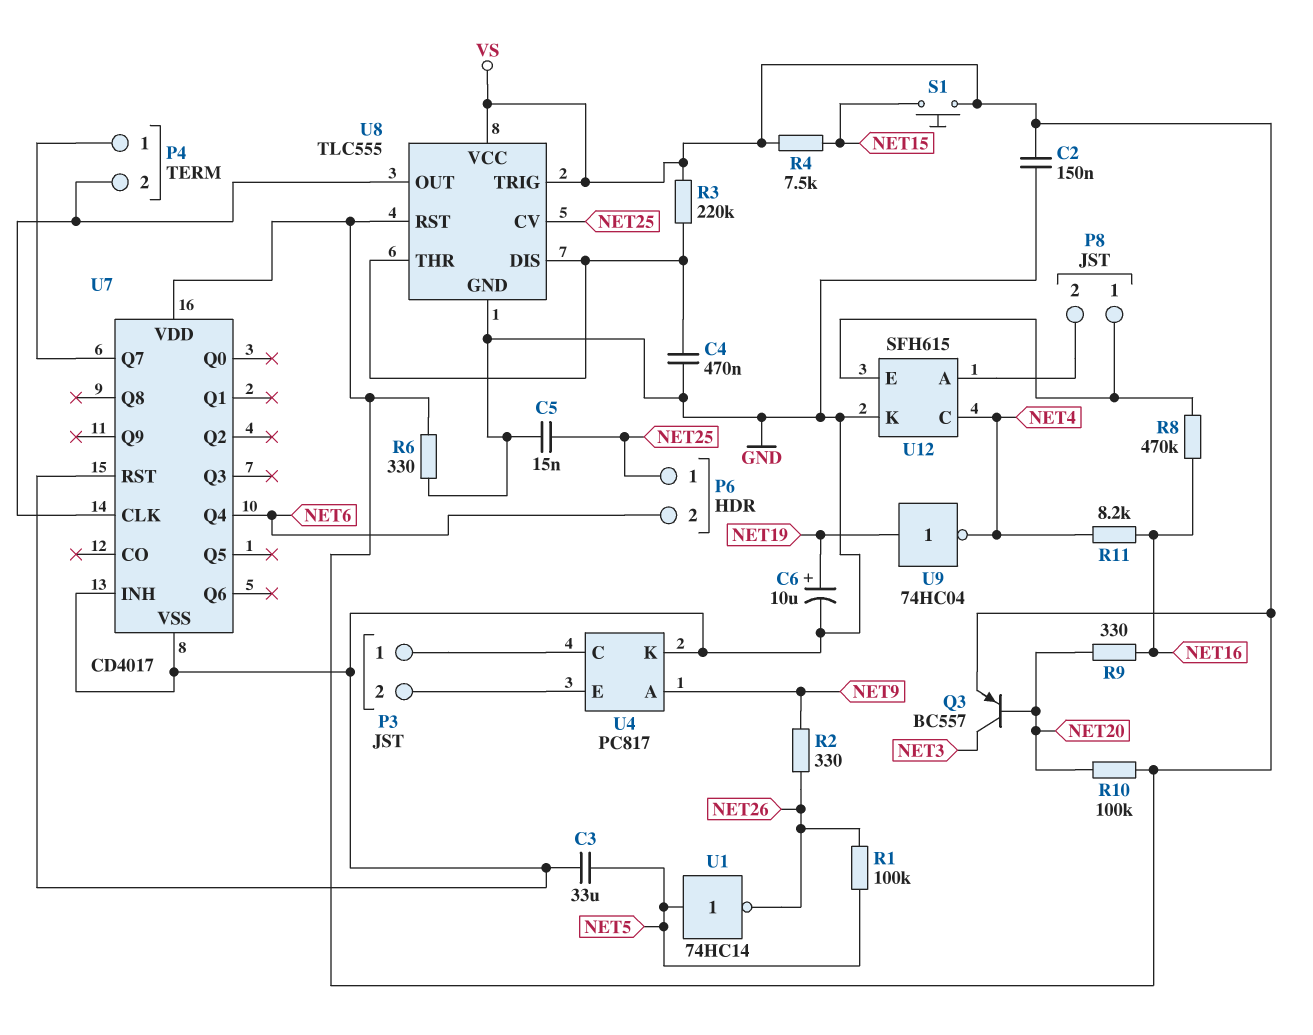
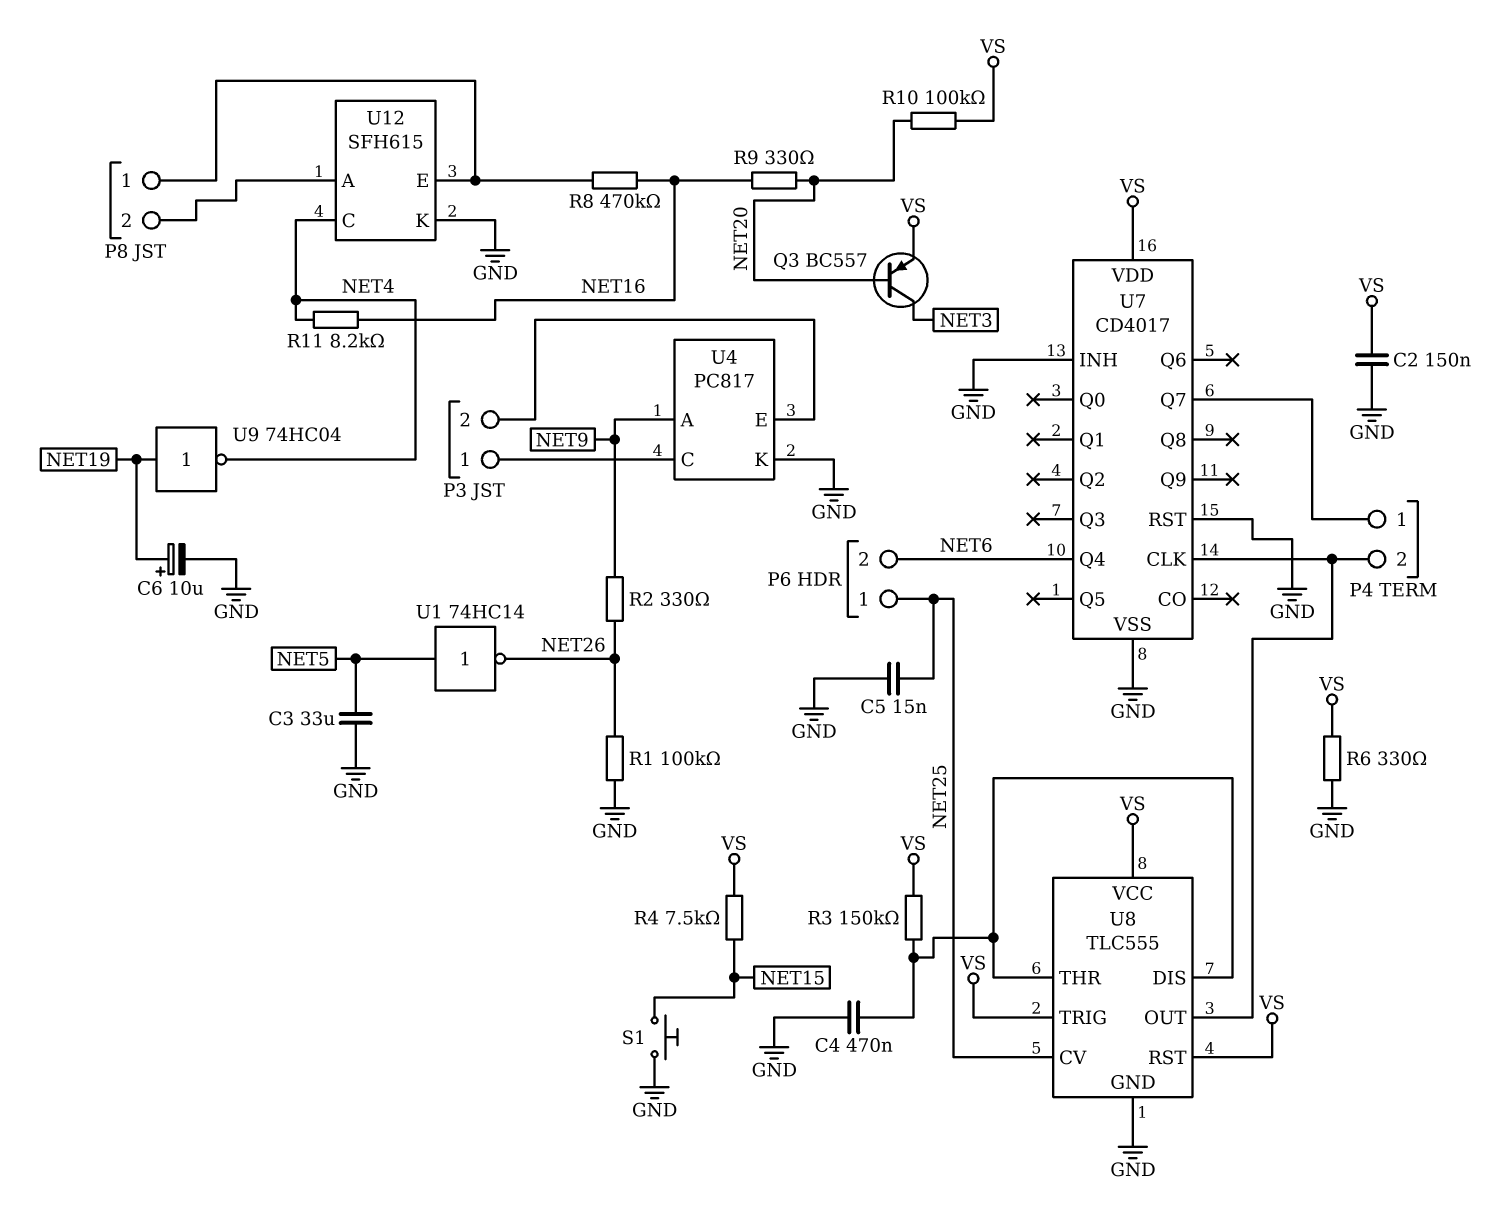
R1: 100k (NET5, NET26) -> 100k (GND, NET26)
R3: 220k (U8/DIS, VS) -> 150k (U8/DIS, VS)
S1: button (NET15, VS) -> button (GND, NET15)

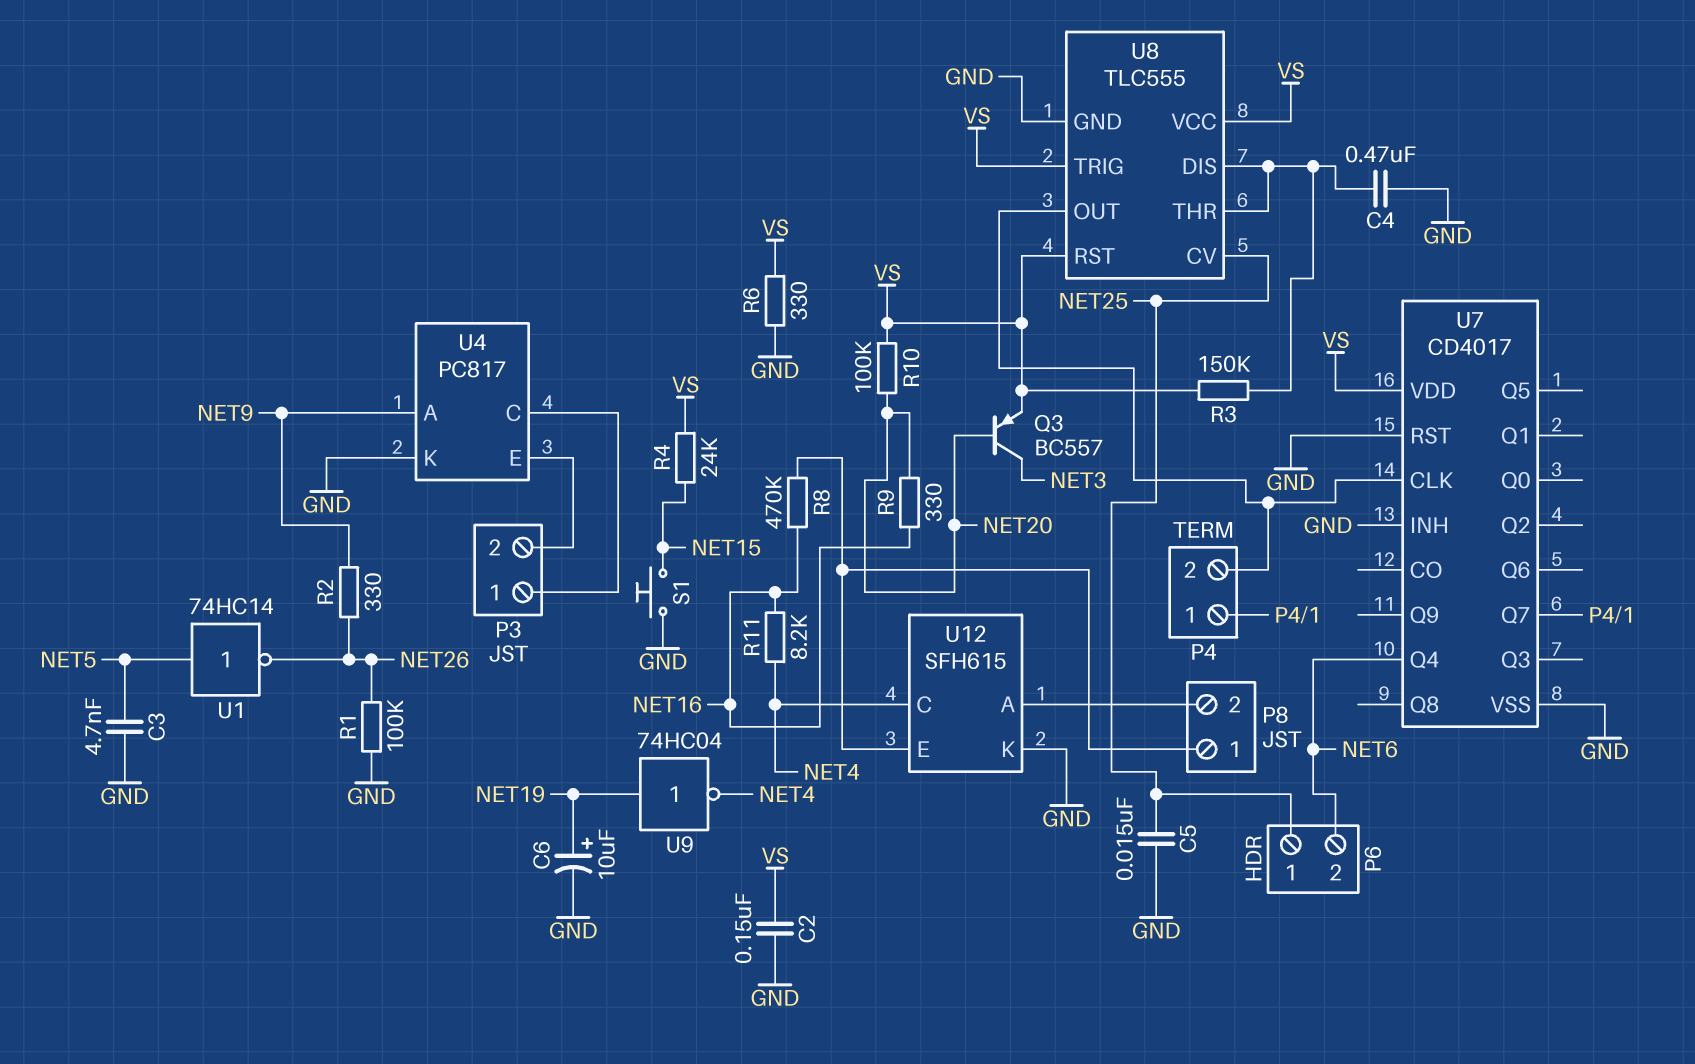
C3: 33uF (GND, NET5) -> 4.7nF (GND, NET5)
R4: 7.5k (NET15, VS) -> 24k (NET15, VS)

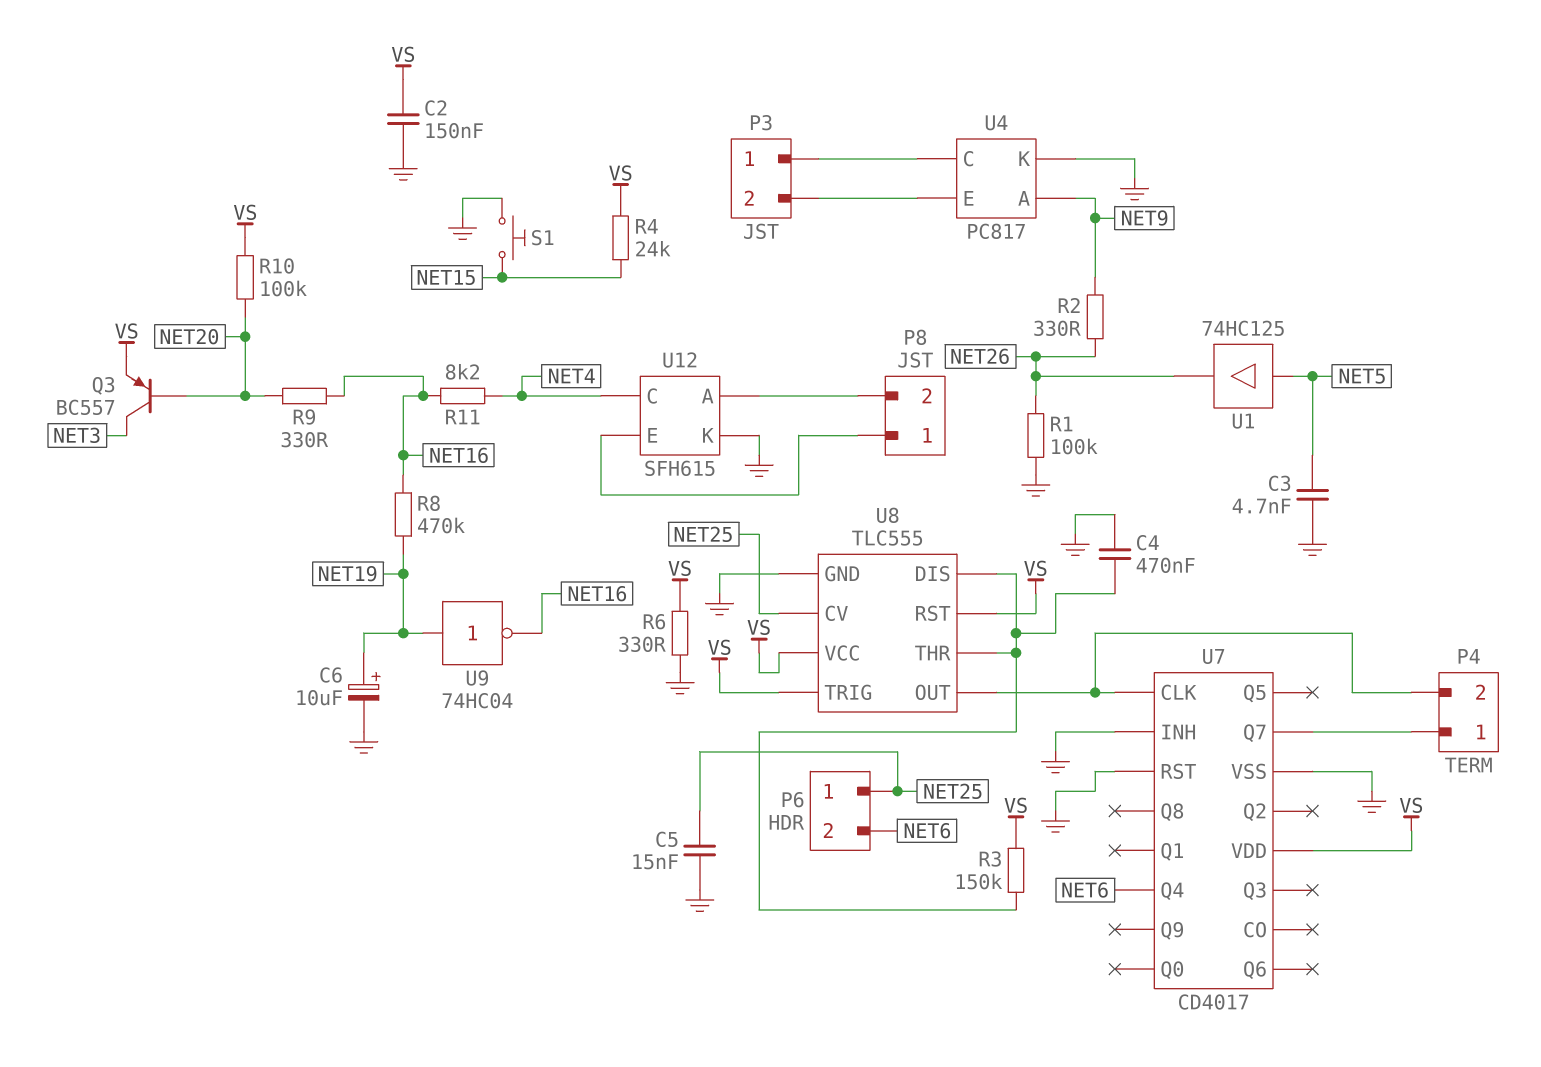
R8: 470k (NET16, P8/1) -> 470k (NET16, NET19)
U1: NOT 74HC14 (in NET5, out NET26) -> buffer 74HC125 (in NET5, out NET26)
U9: NOT 74HC04 (in NET19, out NET4) -> NOT 74HC04 (in NET19, out NET16)

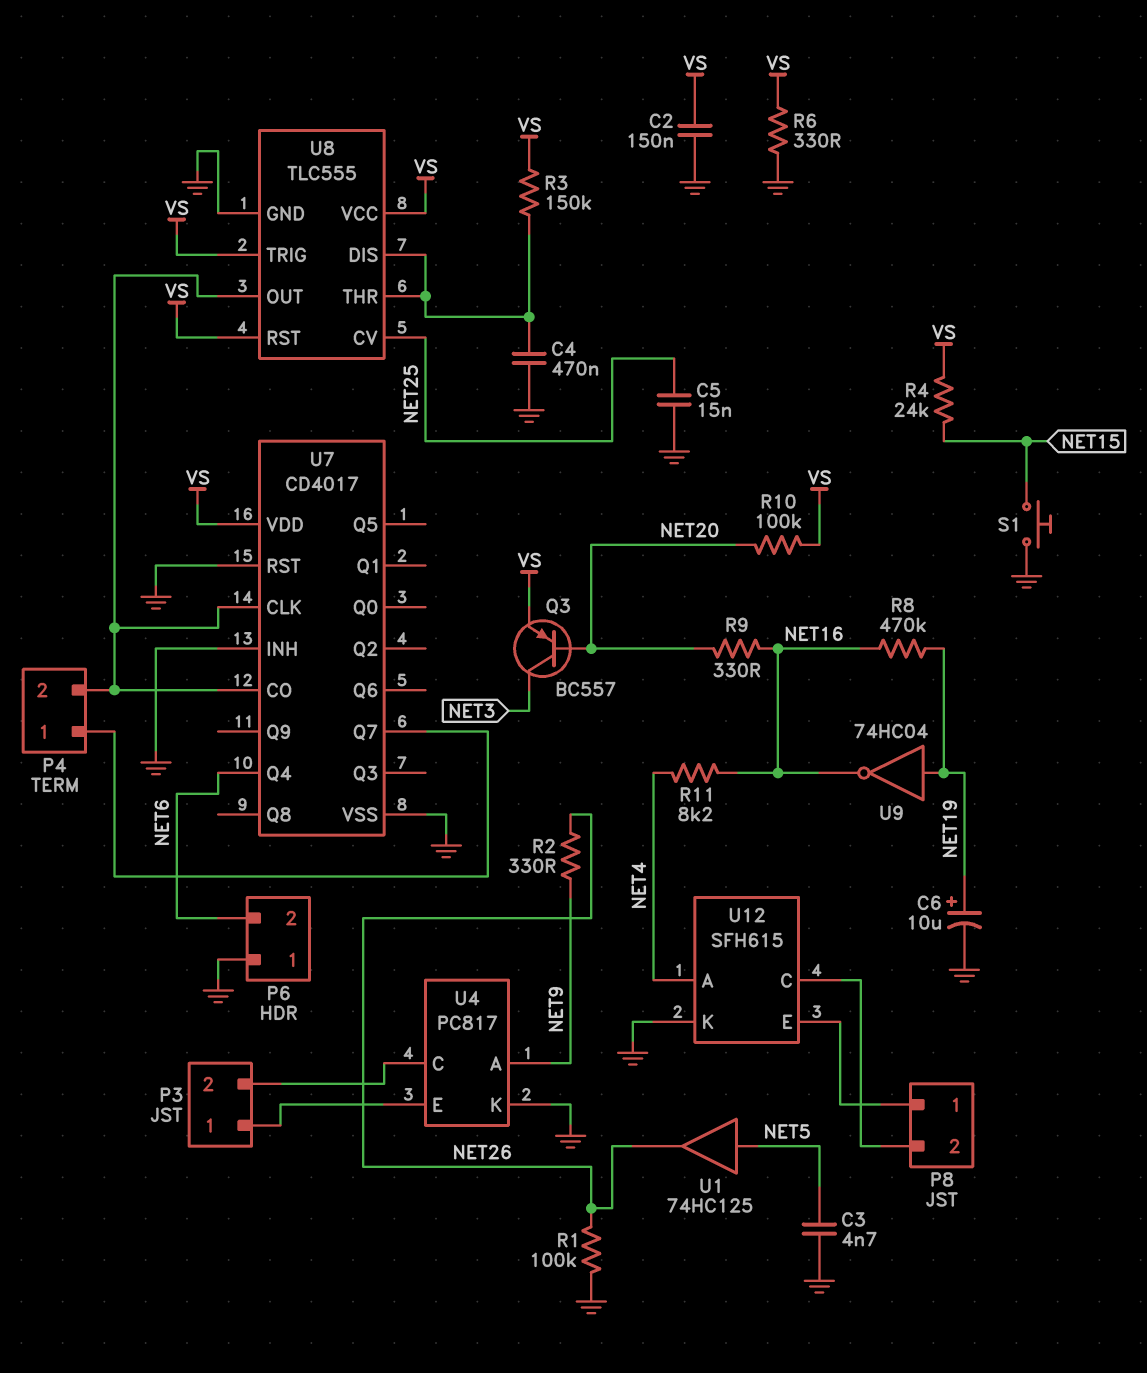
P6 pin 1: NET25 -> GND
U4 pin C: P3/1 -> P3/2
U4 pin E: P3/2 -> P3/1
U7 pin CO: none -> P4/2
U12 pin A: P8/2 -> NET4
U12 pin C: NET4 -> P8/2

